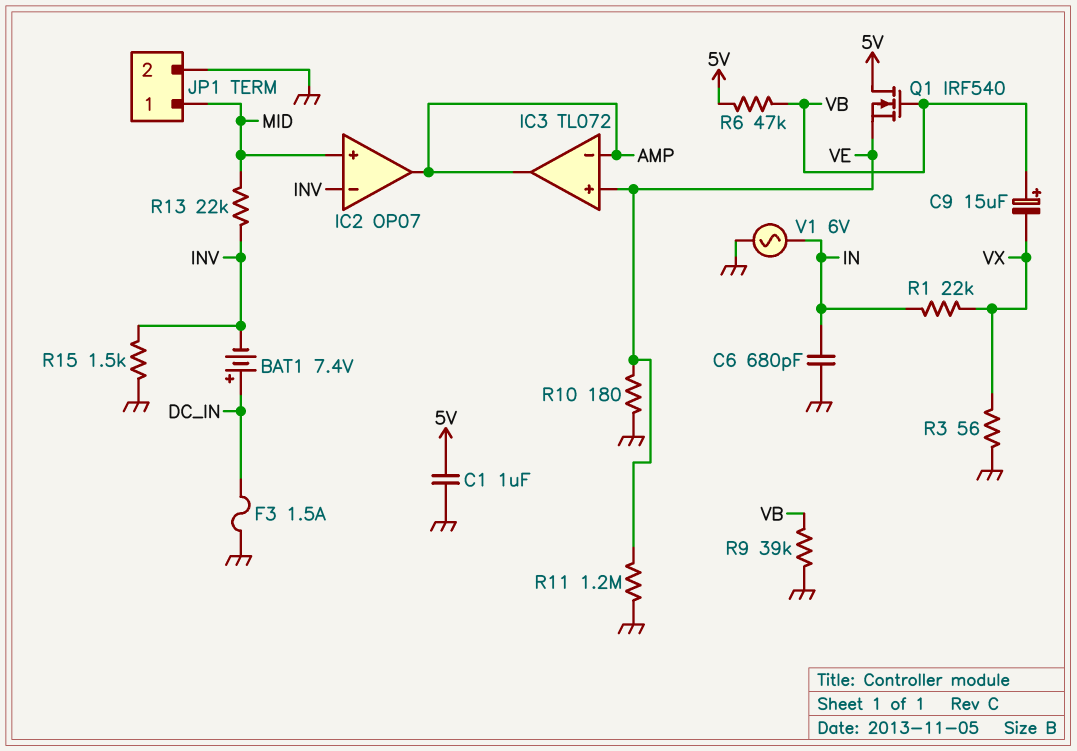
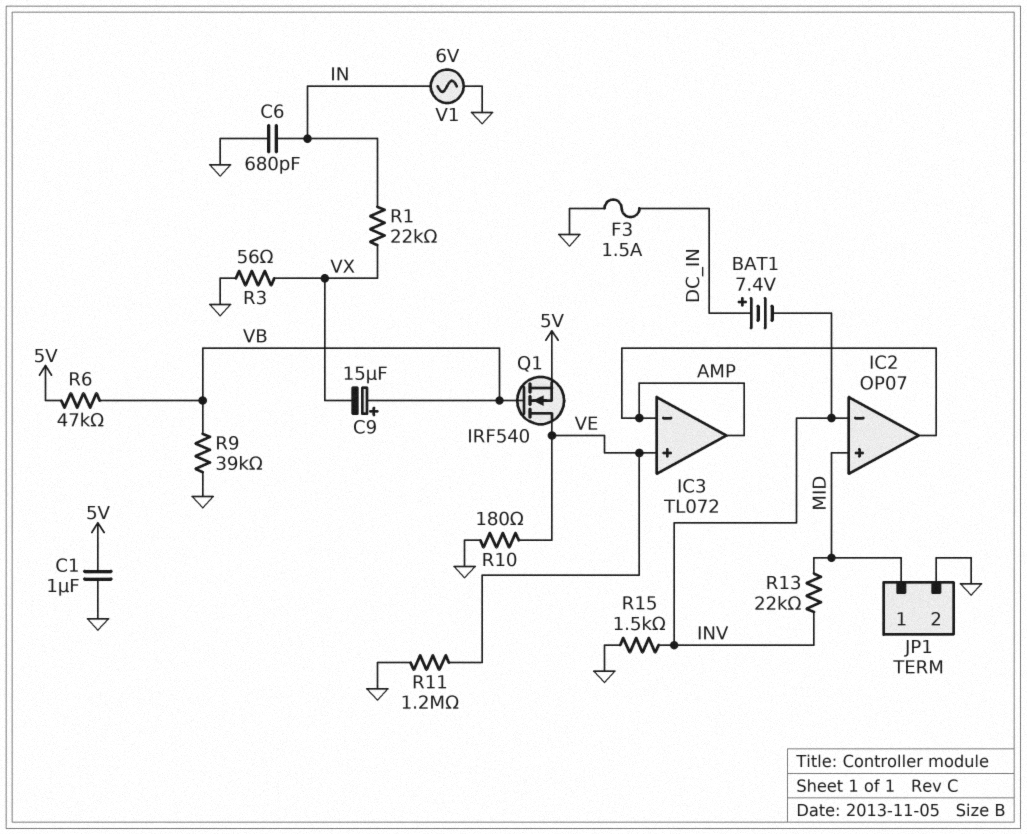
Q1: NMOS IRF540 (G VB, D 5V, S VE) -> NMOS IRF540 (G VB, D VE, S 5V)

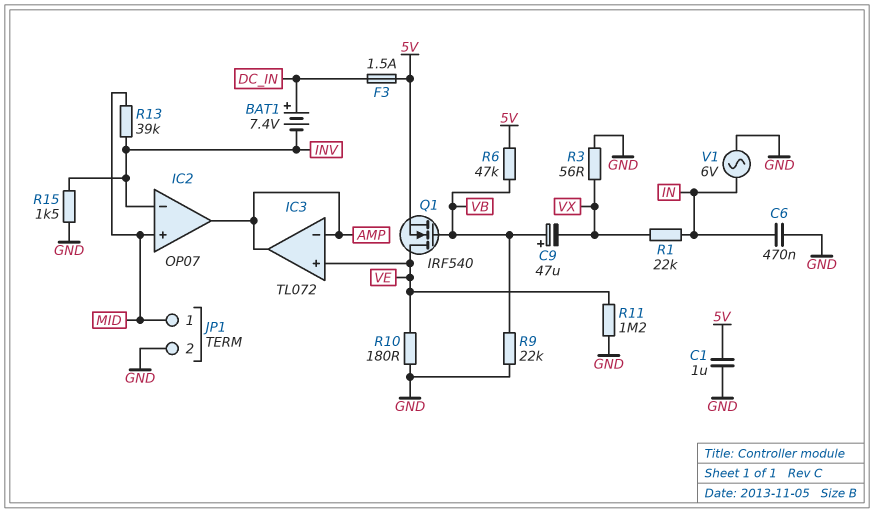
C6: 680pF (GND, IN) -> 470nF (GND, IN)
C9: 15uF (plus VB, minus VX) -> 47uF (plus VB, minus VX)
F3: 1.5A (DC_IN, GND) -> 1.5A (5V, DC_IN)
R9: 39k (GND, VB) -> 22k (GND, VB)
R13: 22k (INV, MID) -> 39k (INV, MID)

